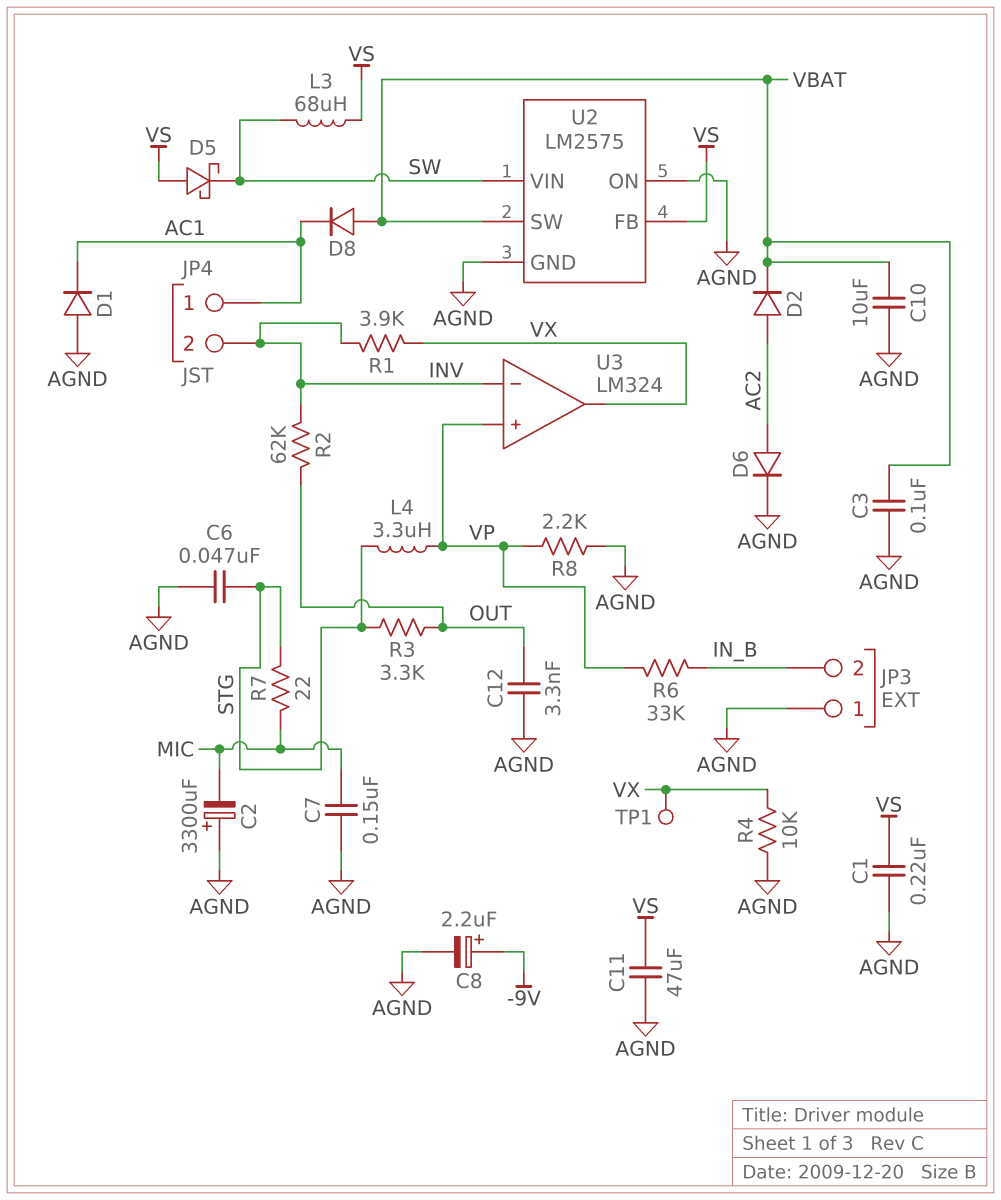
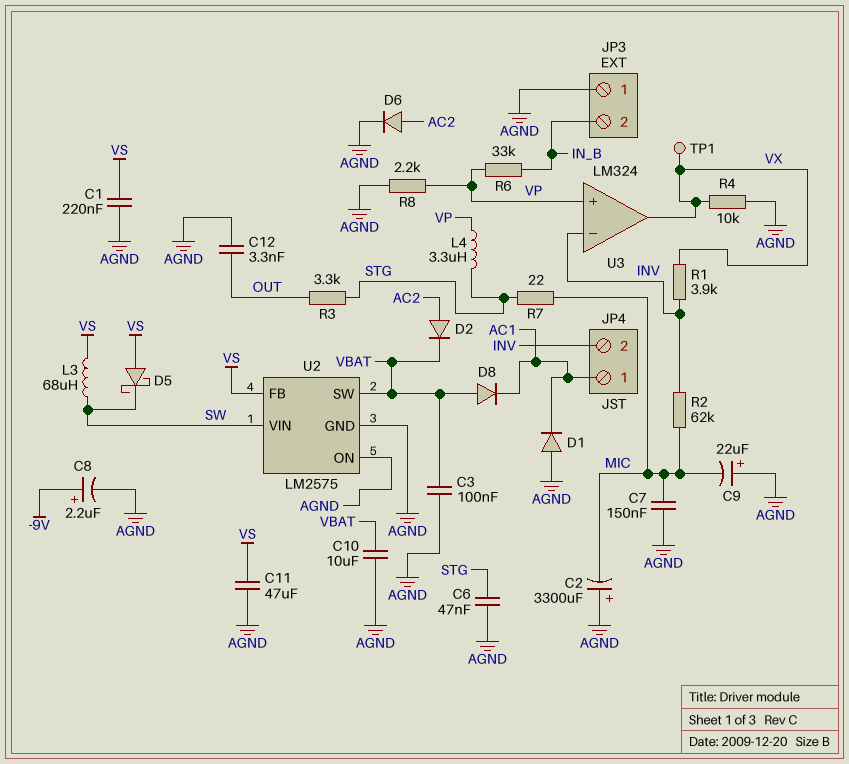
C9: none -> 22uF (plus AGND, minus MIC)
R2: 62k (INV, OUT) -> 62k (INV, MIC)

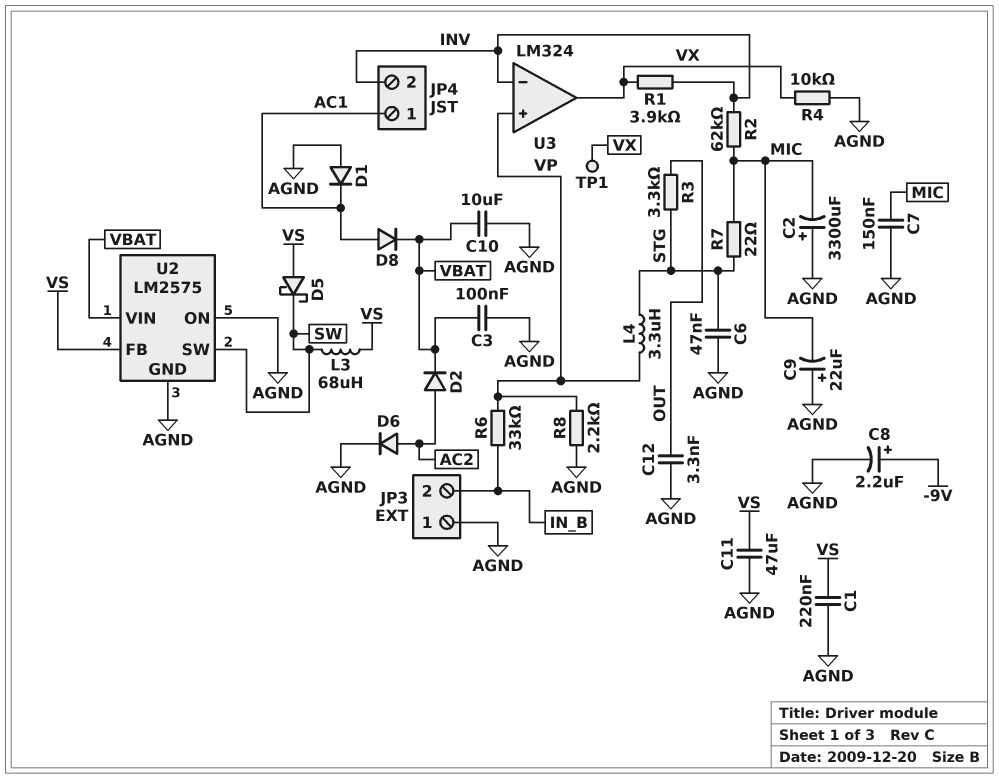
D8: diode (A VBAT, K AC1) -> diode (A AC1, K VBAT)
U2 pin SW: VBAT -> SW
U2 pin VIN: SW -> VBAT

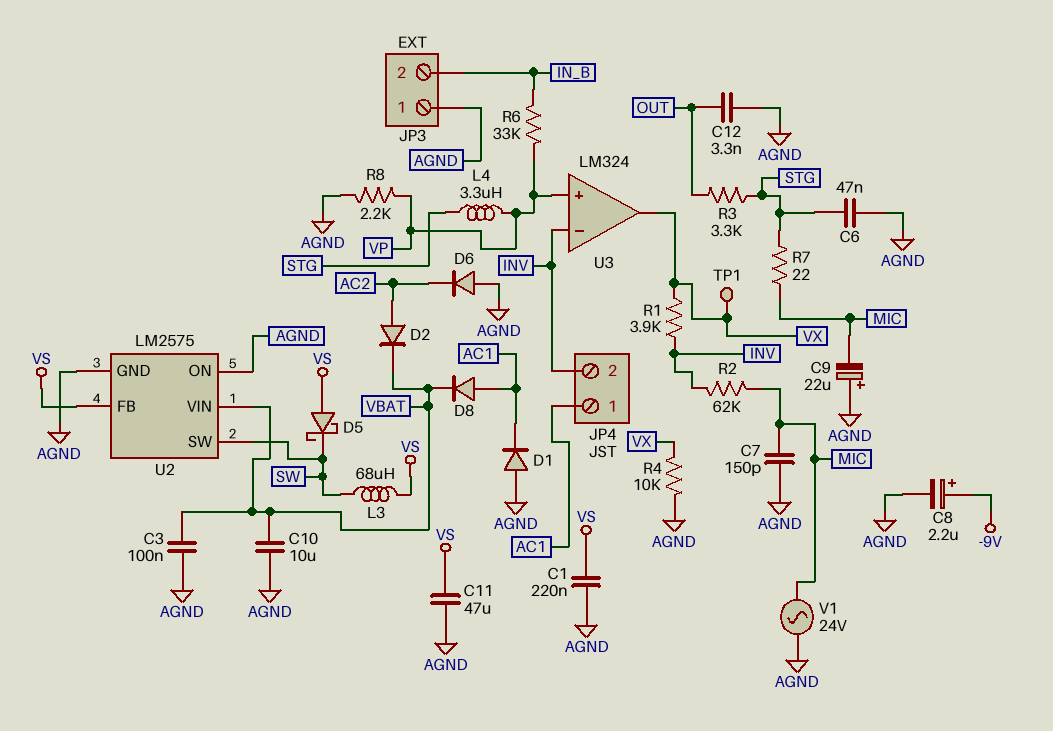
C2: 3300uF (plus AGND, minus MIC) -> none
C7: 150nF (AGND, MIC) -> 150pF (AGND, MIC)
D6: diode (A AC2, K AGND) -> diode (A AGND, K AC2)
V1: none -> AC 24V (AGND, MIC)

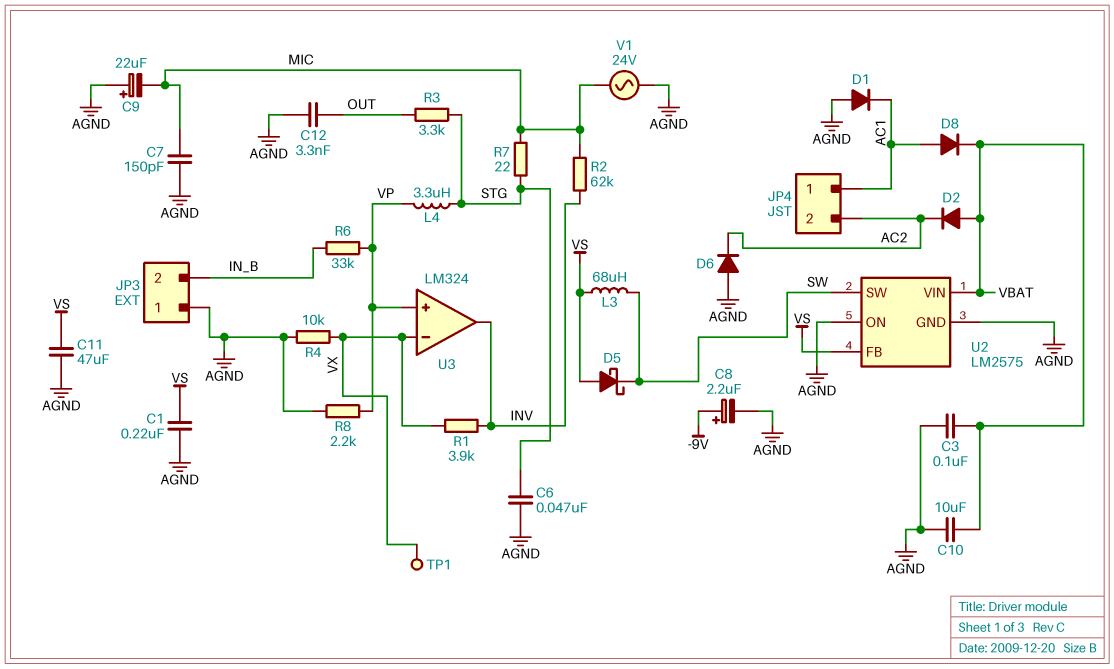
D2: diode (A AC2, K VBAT) -> diode (A VBAT, K AC2)
JP4 pin 2: INV -> AC2
U3 pin in-: INV -> VX
U3 pin out: VX -> INV

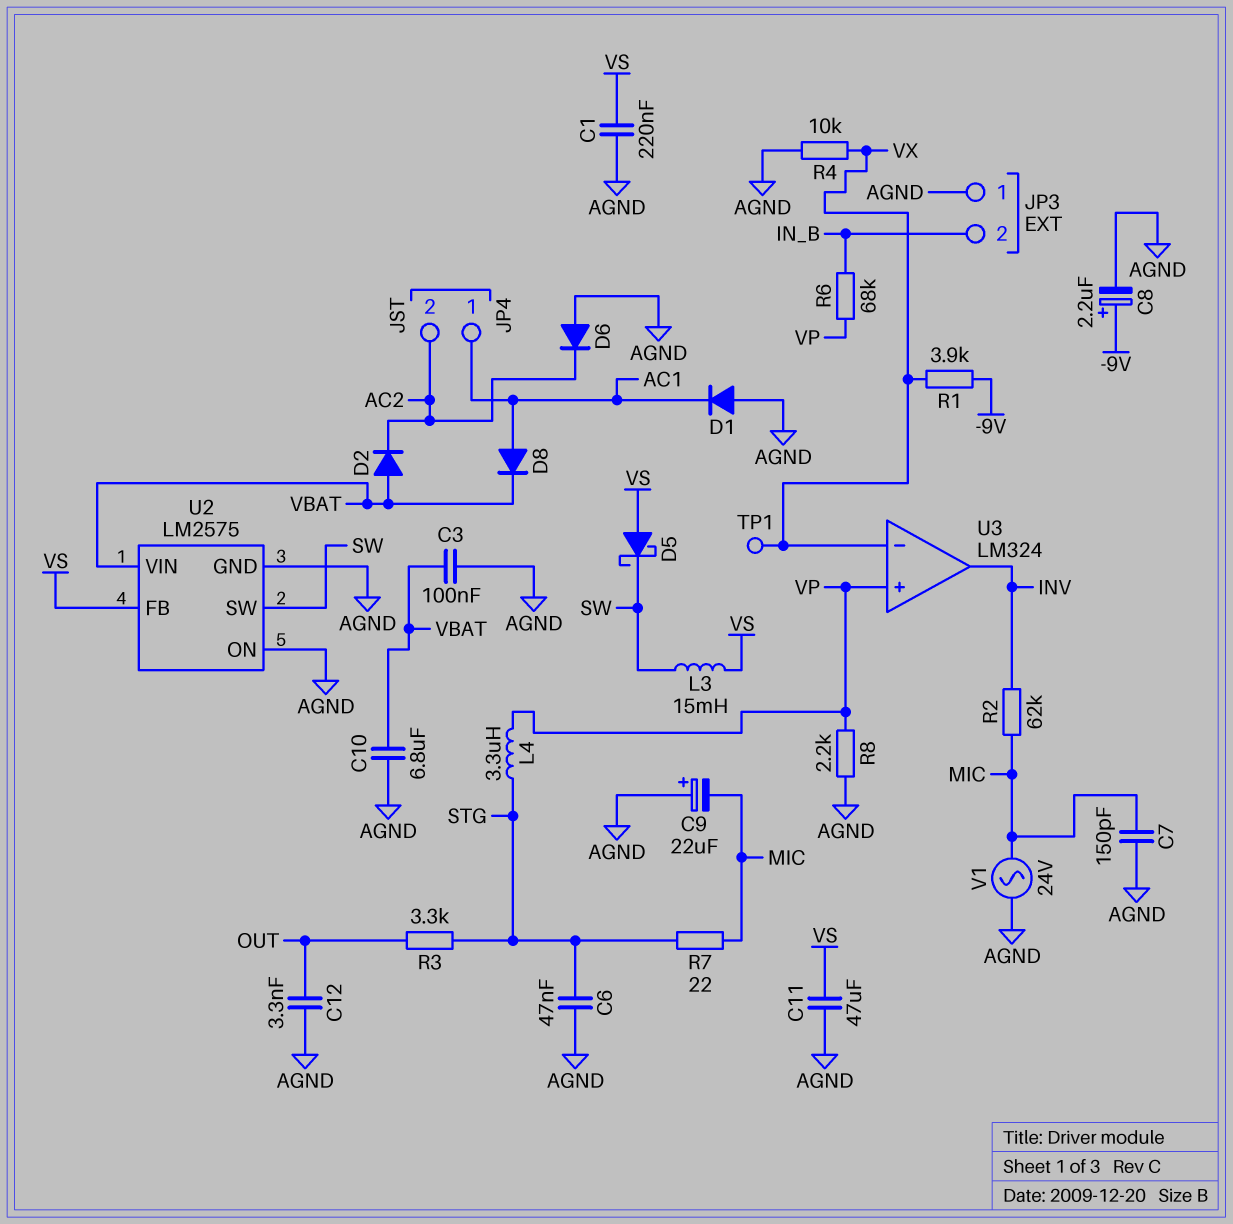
C10: 10uF (AGND, VBAT) -> 6.8uF (AGND, VBAT)
L3: 68uH (SW, VS) -> 15mH (SW, VS)
R1: 3.9k (INV, VX) -> 3.9k (-9V, VX)
R6: 33k (IN_B, VP) -> 68k (IN_B, VP)

